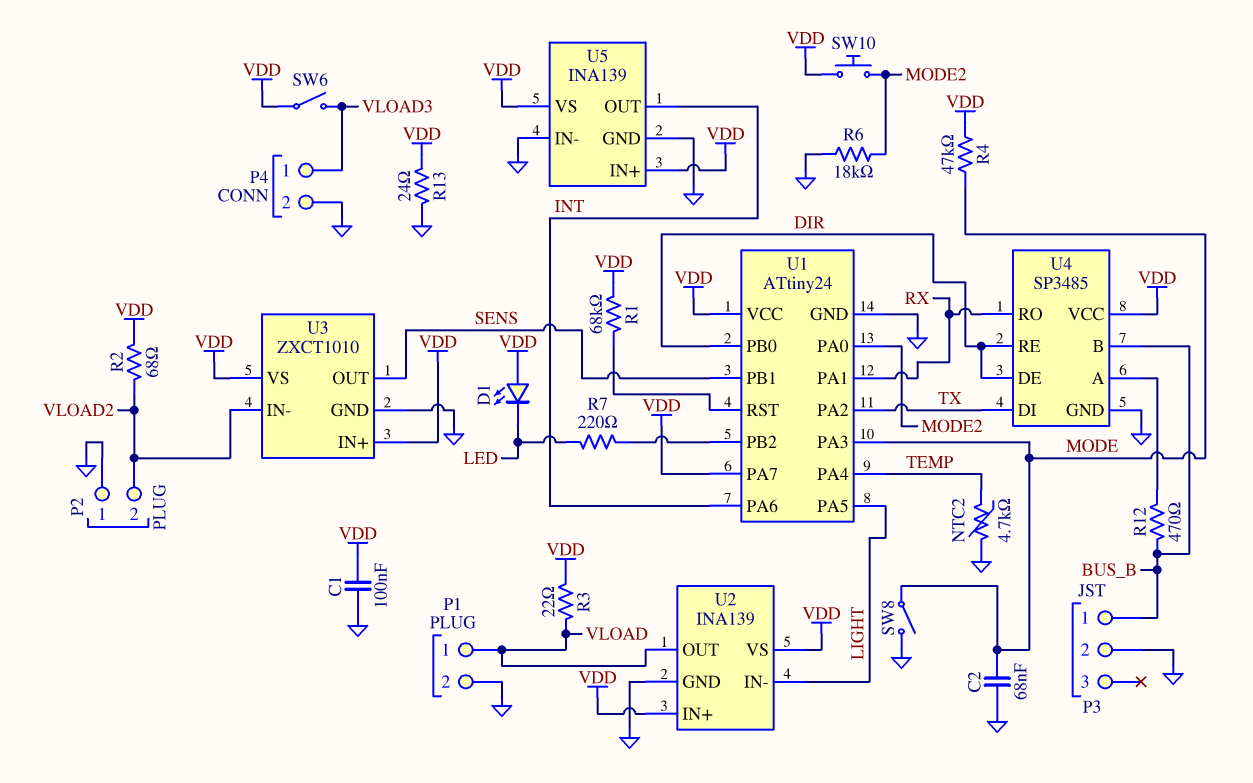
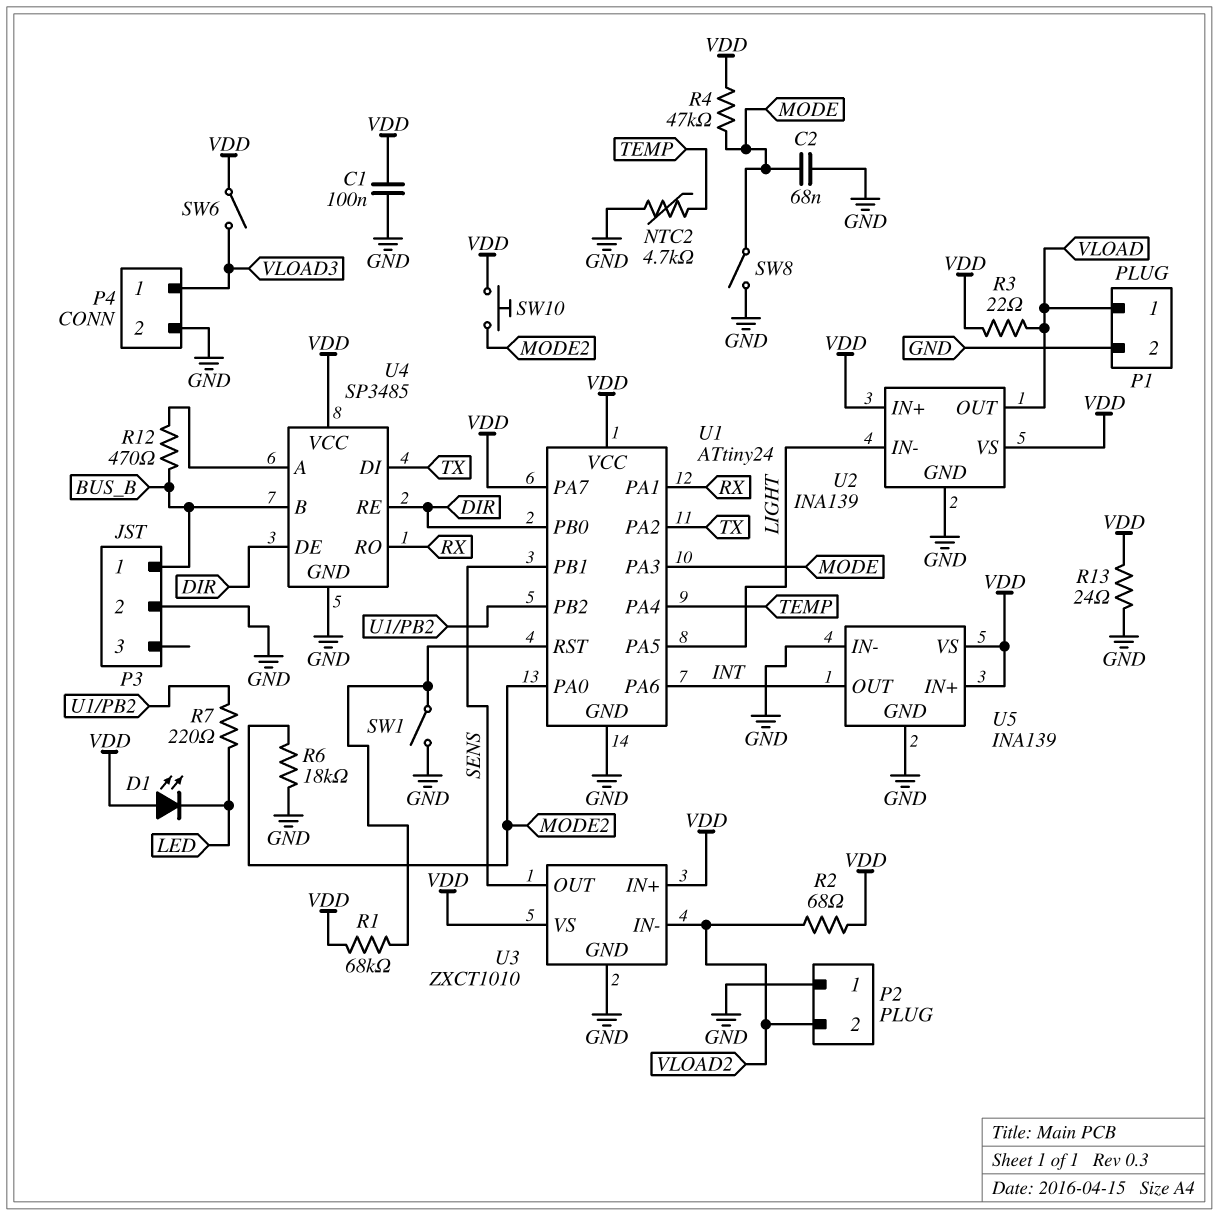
SW1: none -> switch (GND, U1/RST)

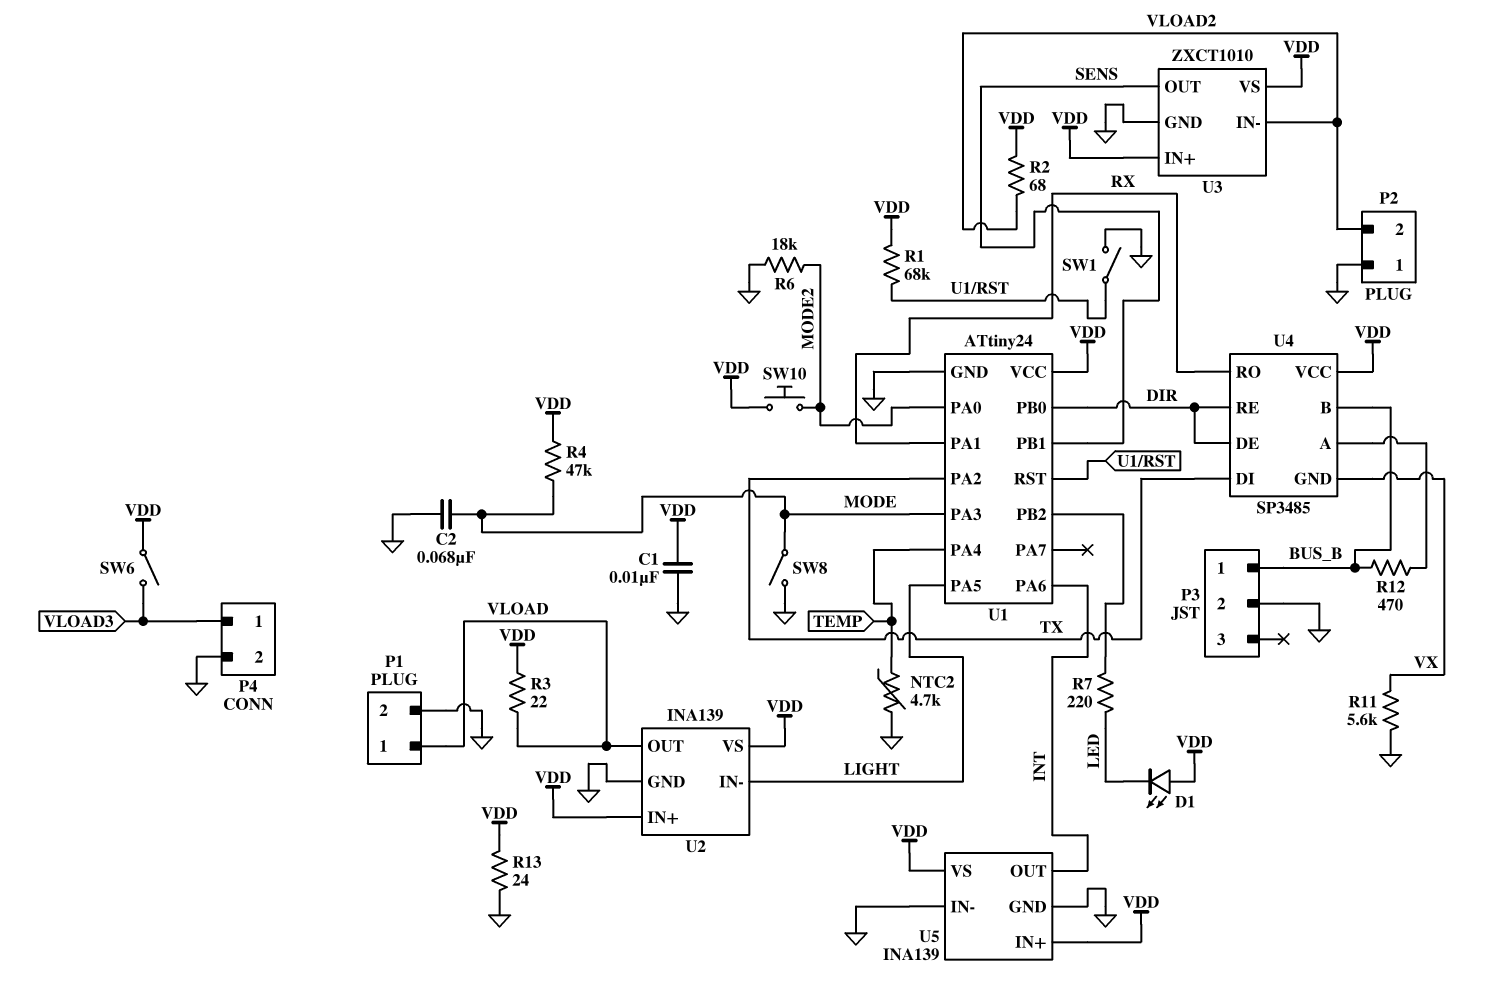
C1: 100nF (GND, VDD) -> 10nF (GND, VDD)
R11: none -> 5.6k (GND, VX)
U1 pin PA7: VDD -> none
U4 pin GND: GND -> VX

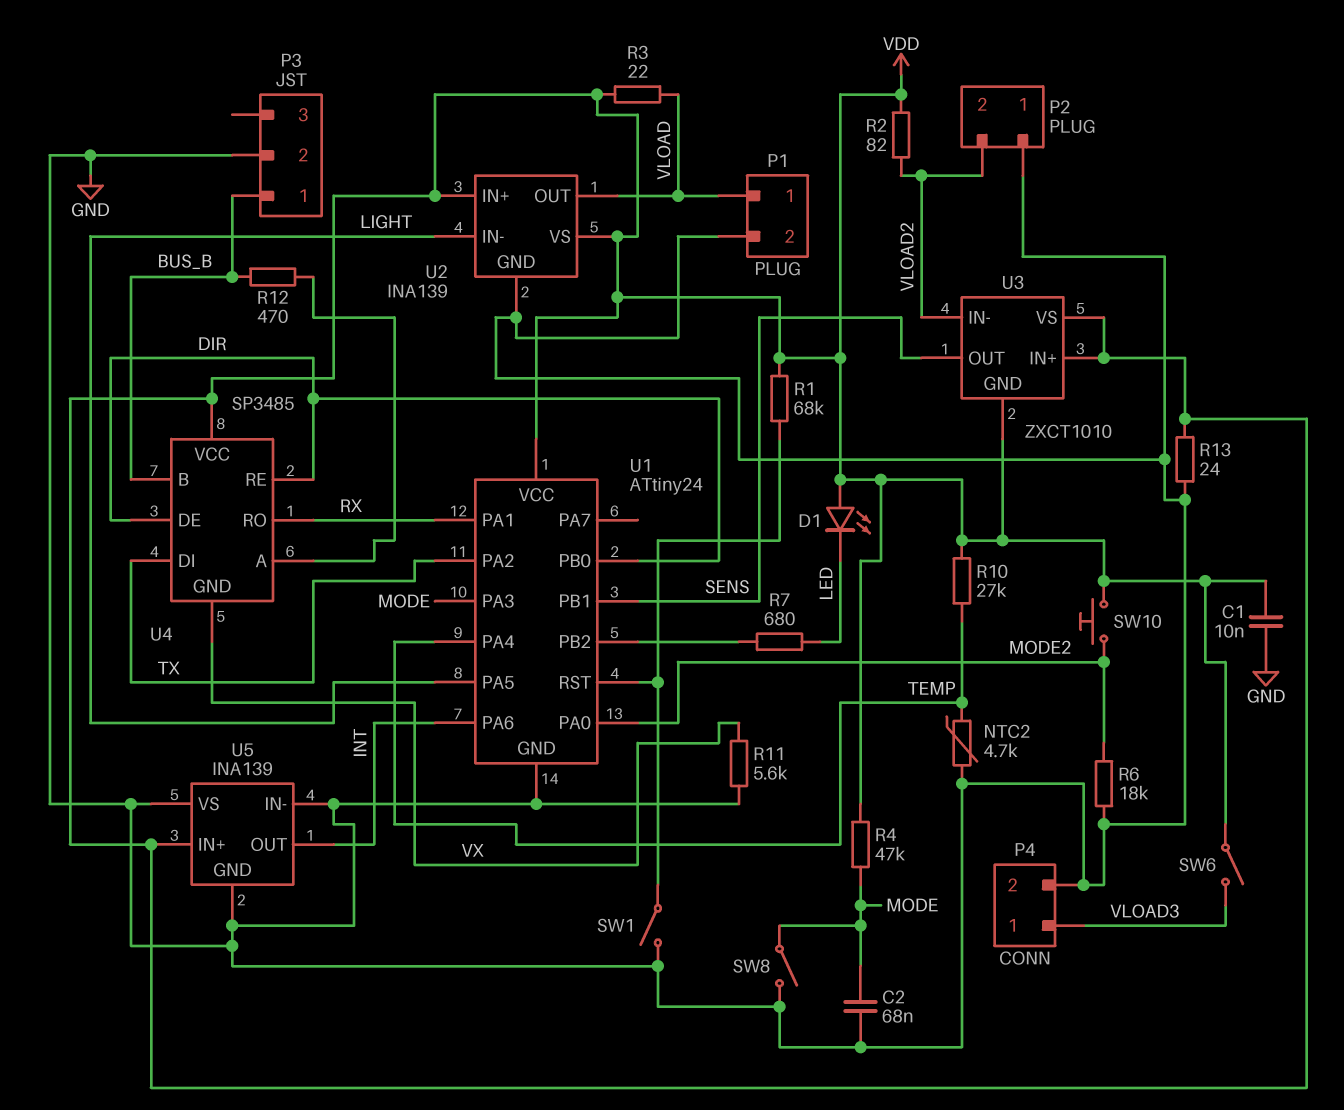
R2: 68 (VDD, VLOAD2) -> 82 (VDD, VLOAD2)
R7: 220 (LED, U1/PB2) -> 680 (LED, U1/PB2)
R10: none -> 27k (TEMP, VDD)
U3 pin GND: GND -> VDD
U5 pin VS: VDD -> GND

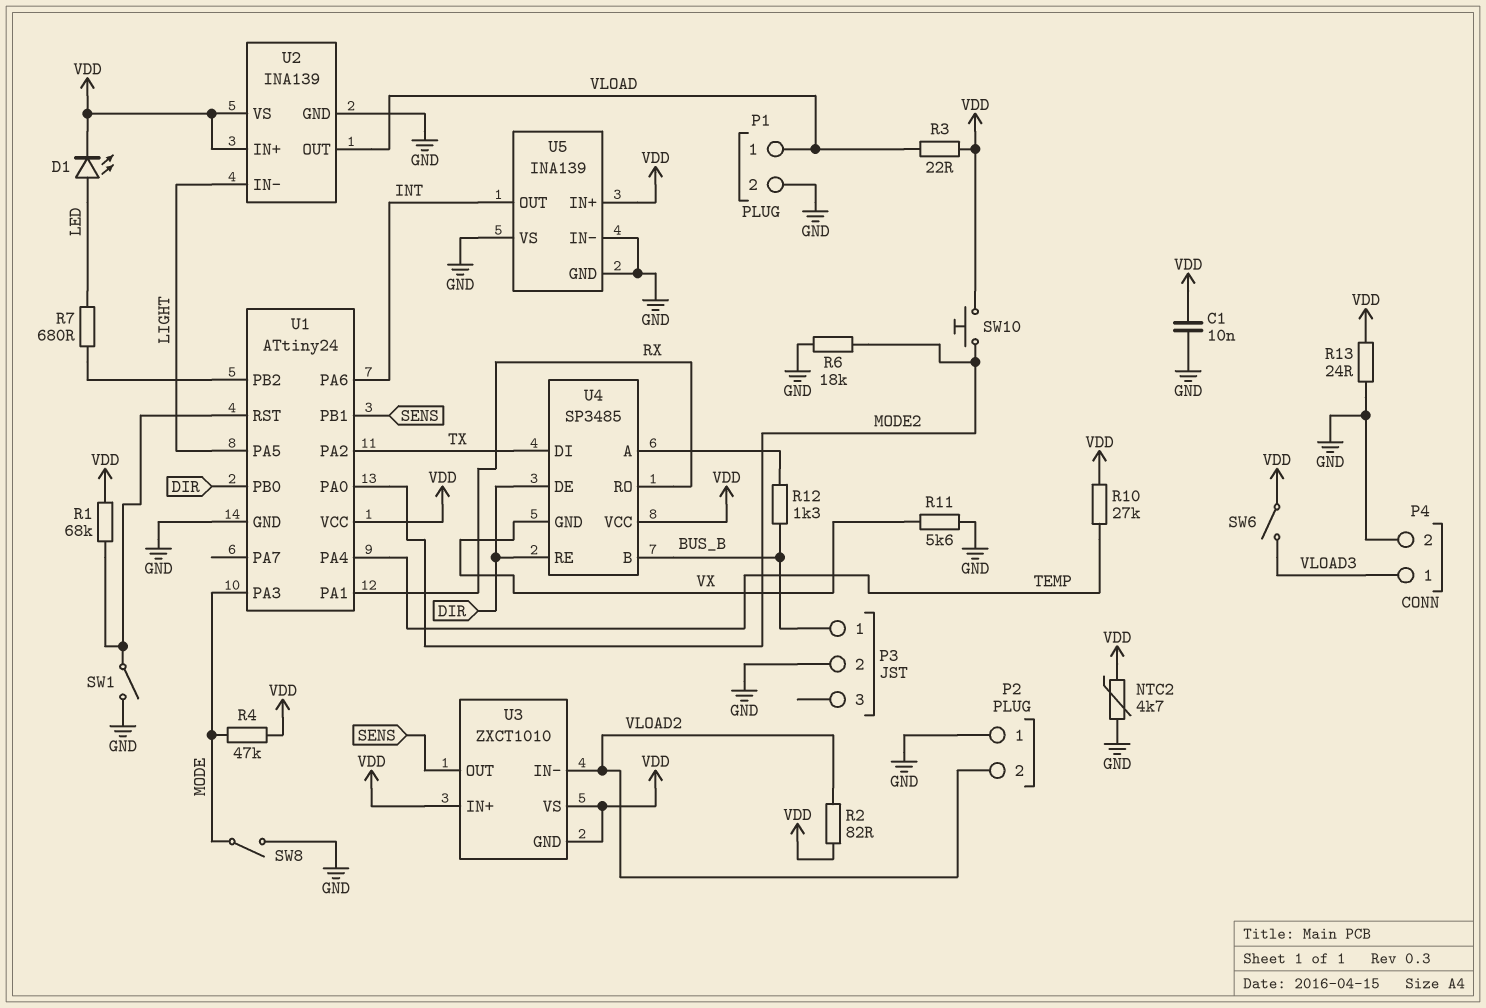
C2: 68nF (GND, MODE) -> none
D1: LED (A VDD, K LED) -> LED (A LED, K VDD)
NTC2: 4.7k (GND, TEMP) -> 4.7k (GND, VDD)
R12: 470 (BUS_B, U4/A) -> 1.3k (BUS_B, U4/A)

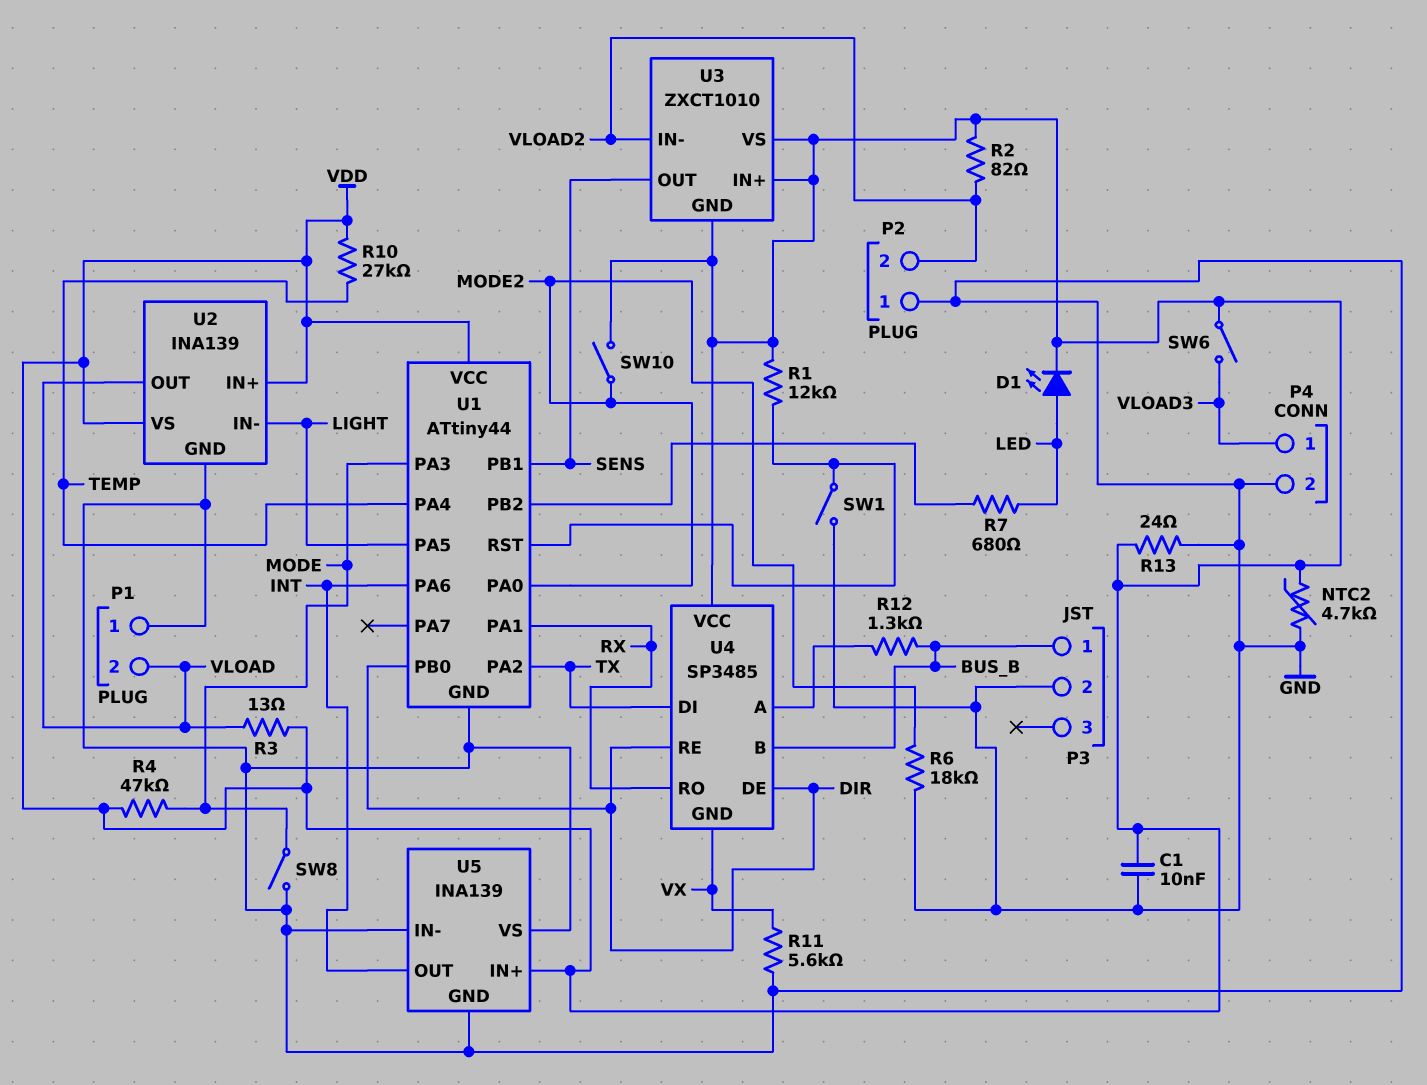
P1 pin 1: VLOAD -> GND
P1 pin 2: GND -> VLOAD
R1: 68k (U1/RST, VDD) -> 12k (U1/RST, VDD)
R3: 22 (VDD, VLOAD) -> 13 (VDD, VLOAD)
SW10: button (MODE2, VDD) -> switch (MODE2, VDD)
U1: ATtiny24 -> ATtiny44

